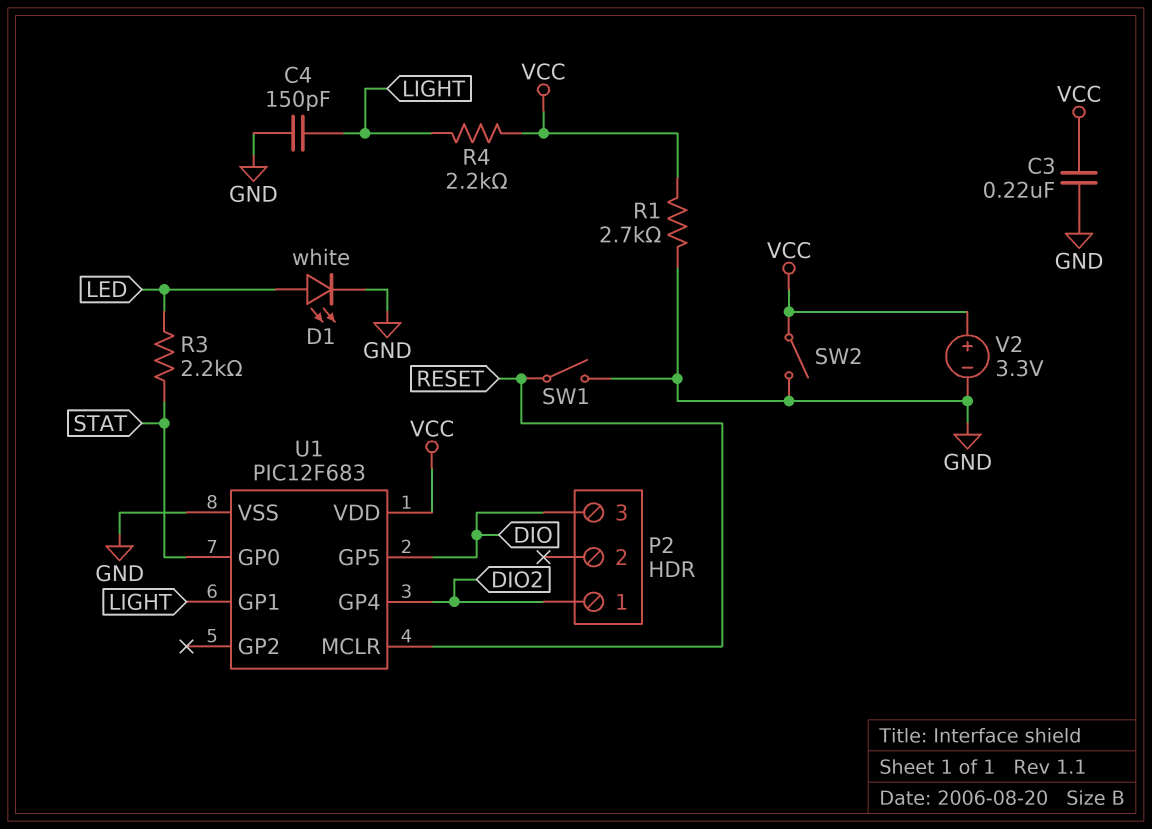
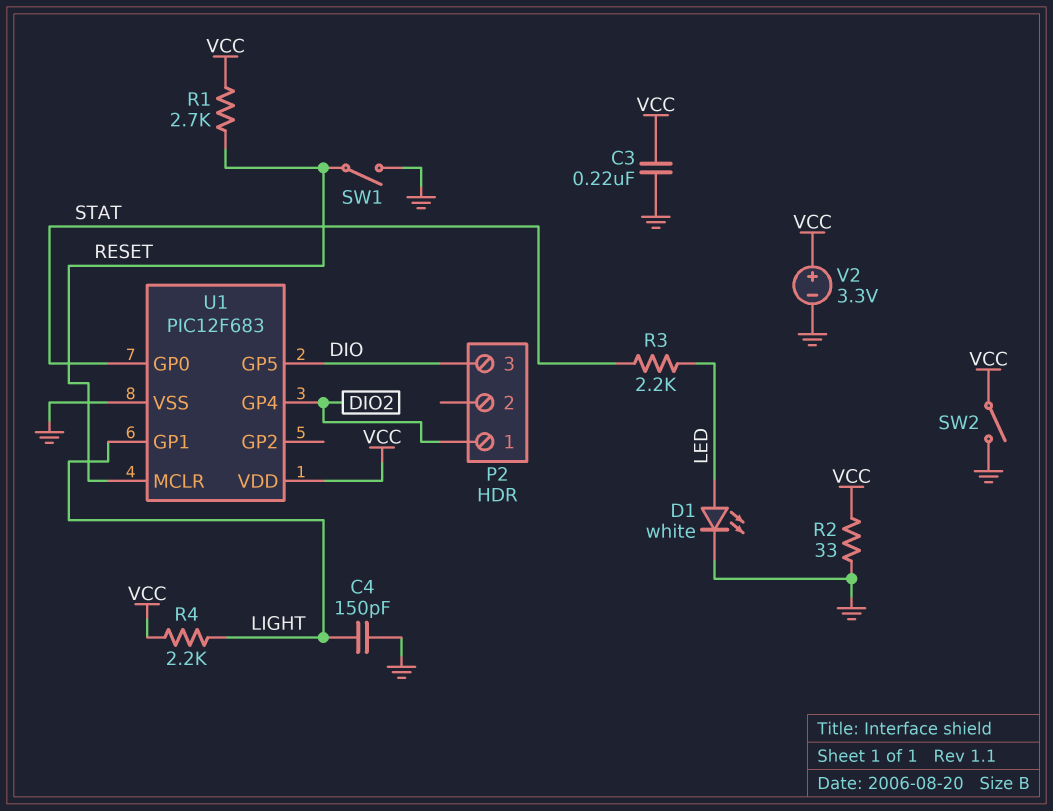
R1: 2.7k (GND, VCC) -> 2.7k (RESET, VCC)
R2: none -> 33 (GND, VCC)

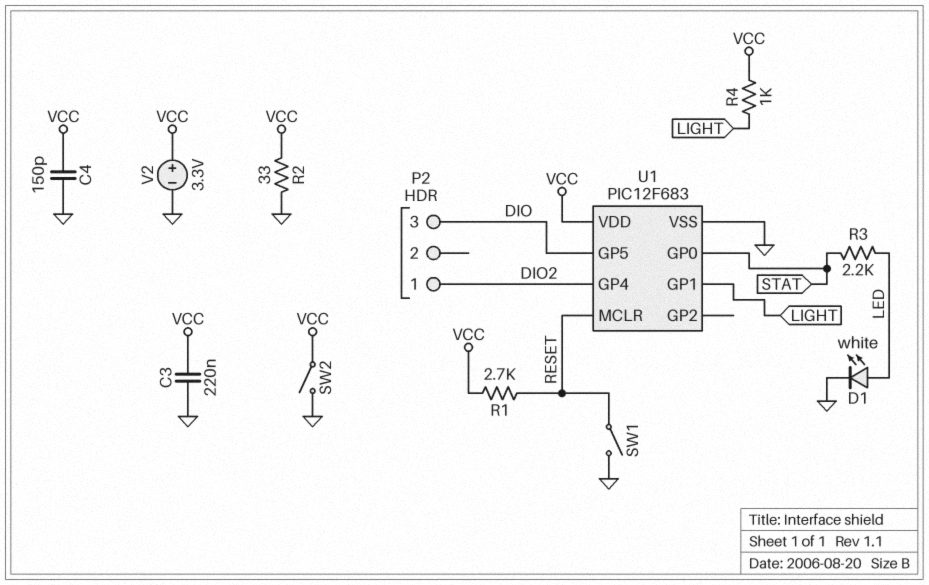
C4: 150pF (GND, LIGHT) -> 150pF (GND, VCC)
R4: 2.2k (LIGHT, VCC) -> 1k (LIGHT, VCC)

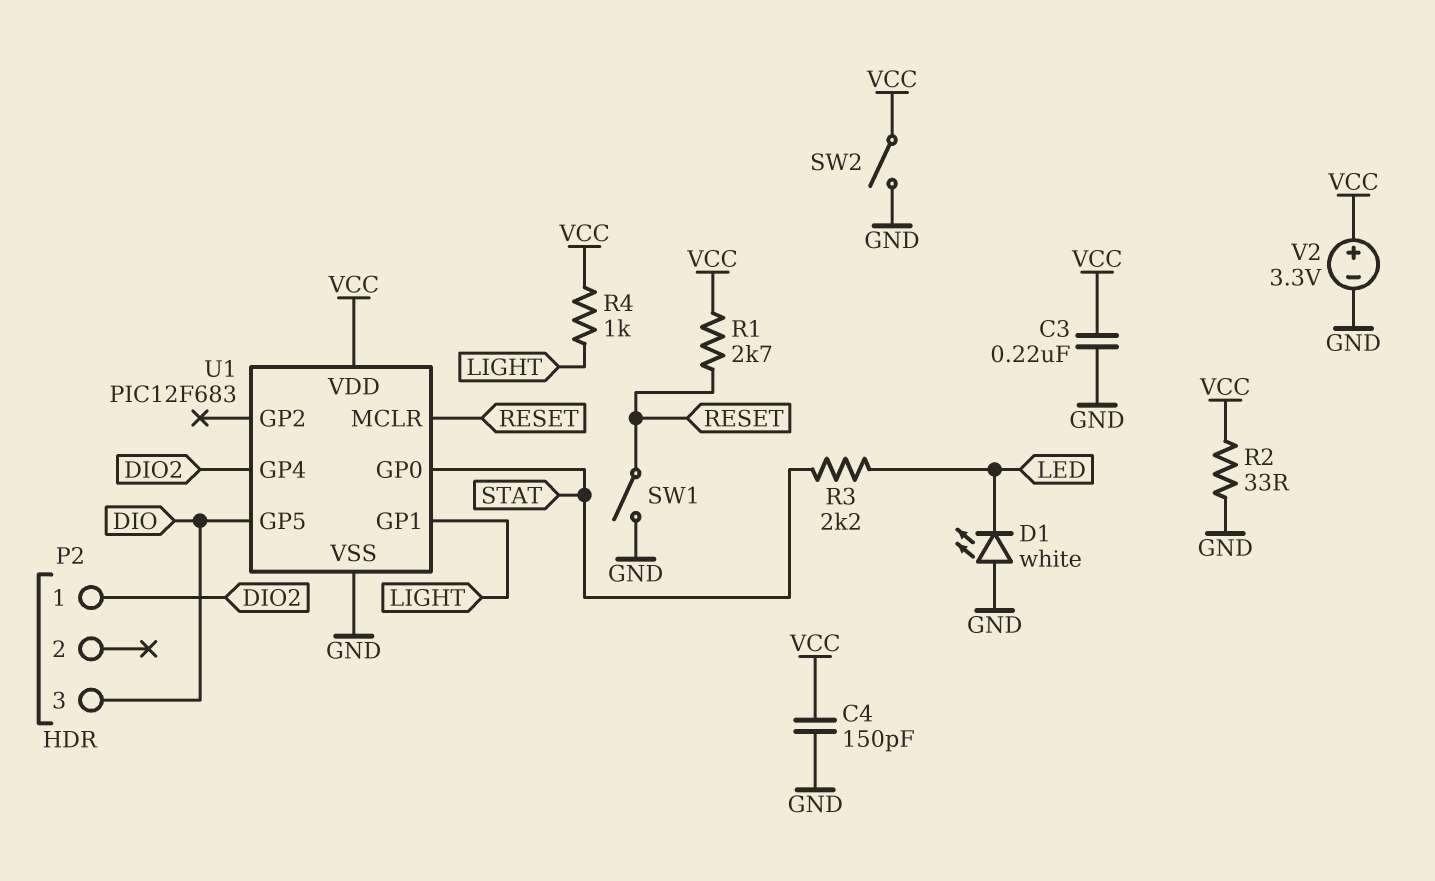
D1: LED white (A LED, K GND) -> LED white (A GND, K LED)

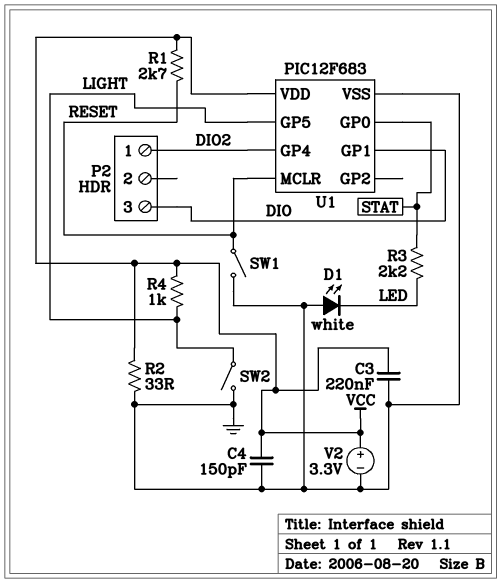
SW2: switch (GND, VCC) -> switch (GND, LIGHT)
U1 pin GP1: LIGHT -> DIO
U1 pin GP5: DIO -> LIGHT

